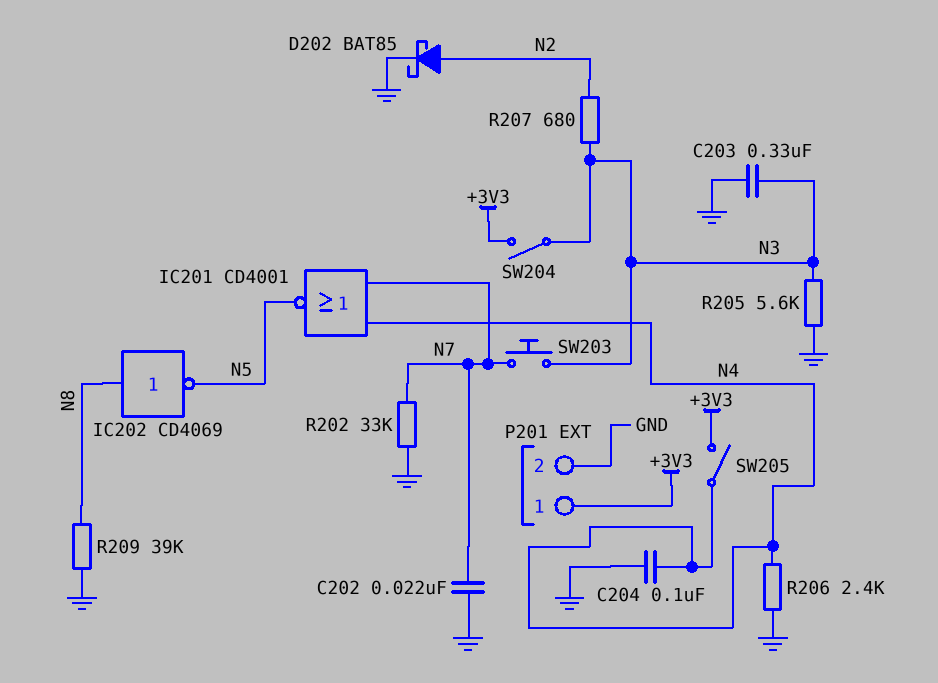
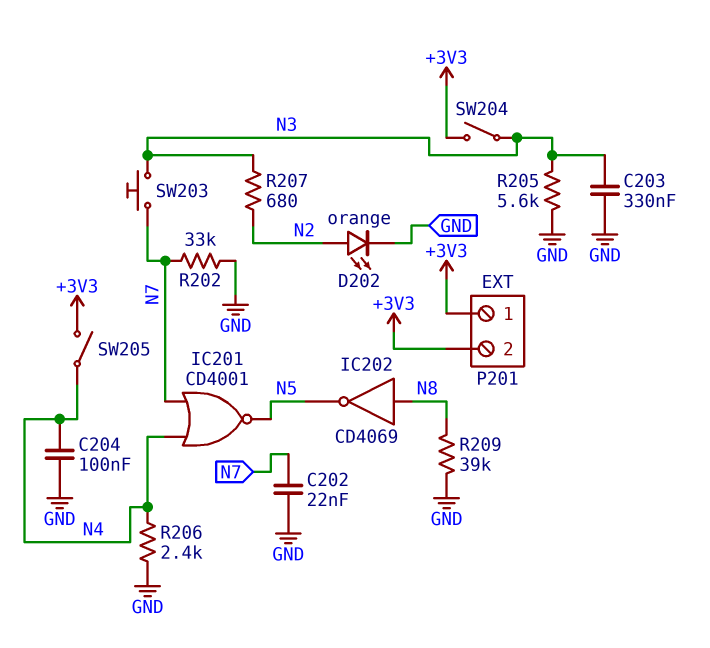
D202: schottky BAT85 (A N2, K GND) -> LED orange (A N2, K GND)
P201 pin 2: GND -> +3V3

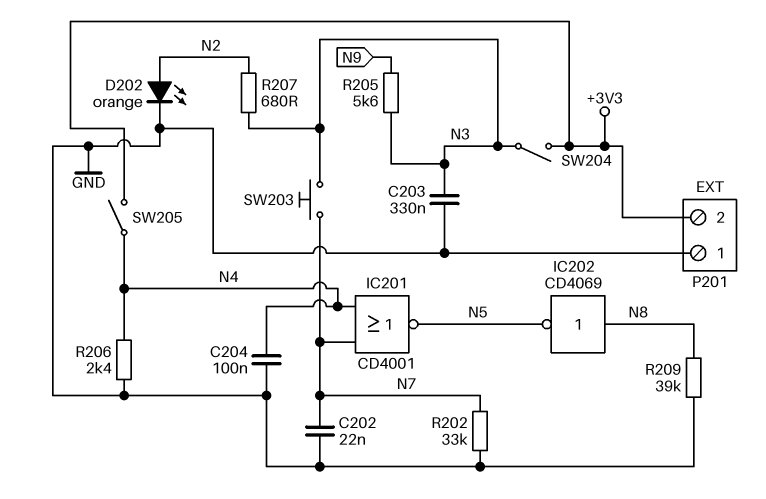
P201 pin 1: +3V3 -> GND
R205: 5.6k (GND, N3) -> 5.6k (N3, N9)

